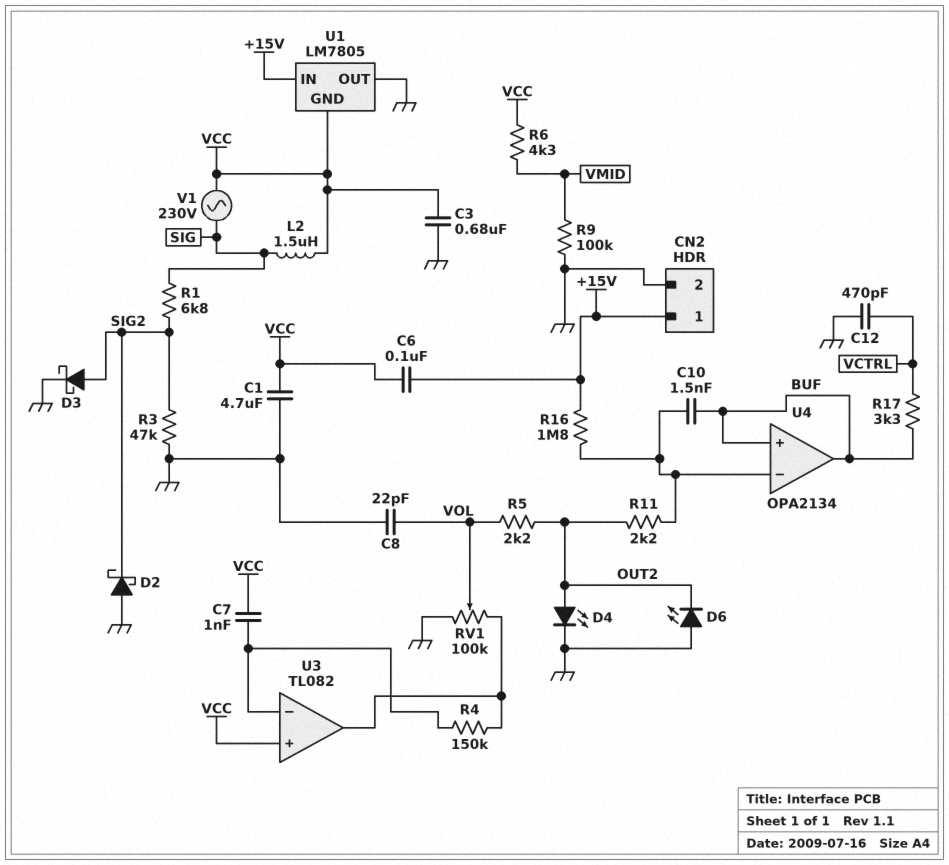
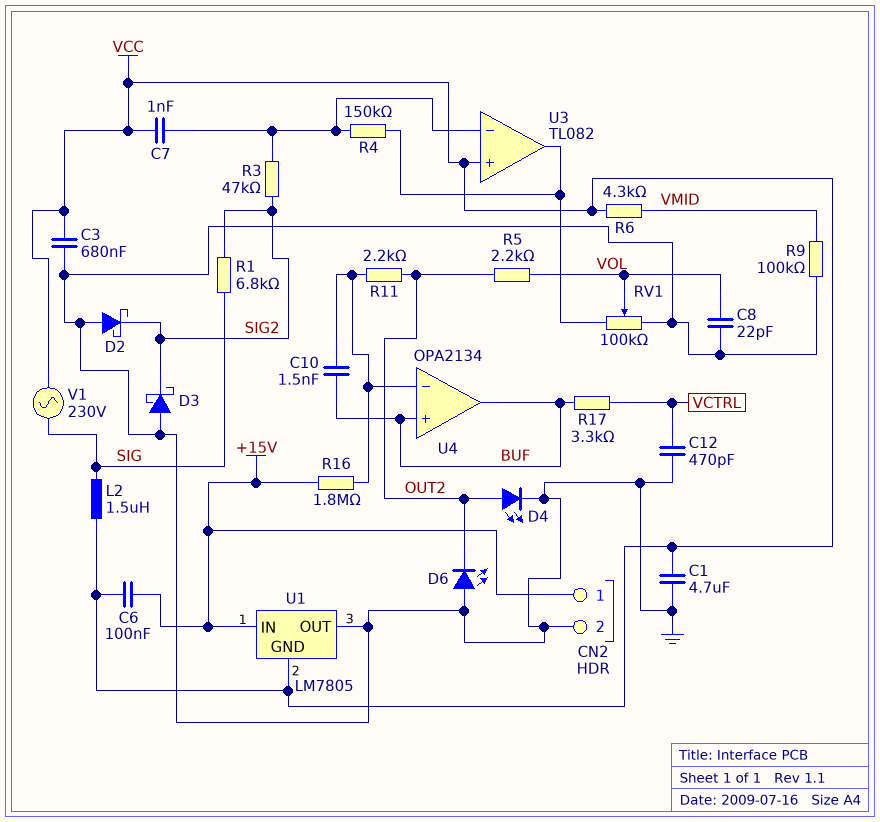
D3: schottky (A SIG2, K GND) -> schottky (A GND, K SIG2)
R3: 47k (GND, SIG2) -> 47k (SIG2, U3/in-)

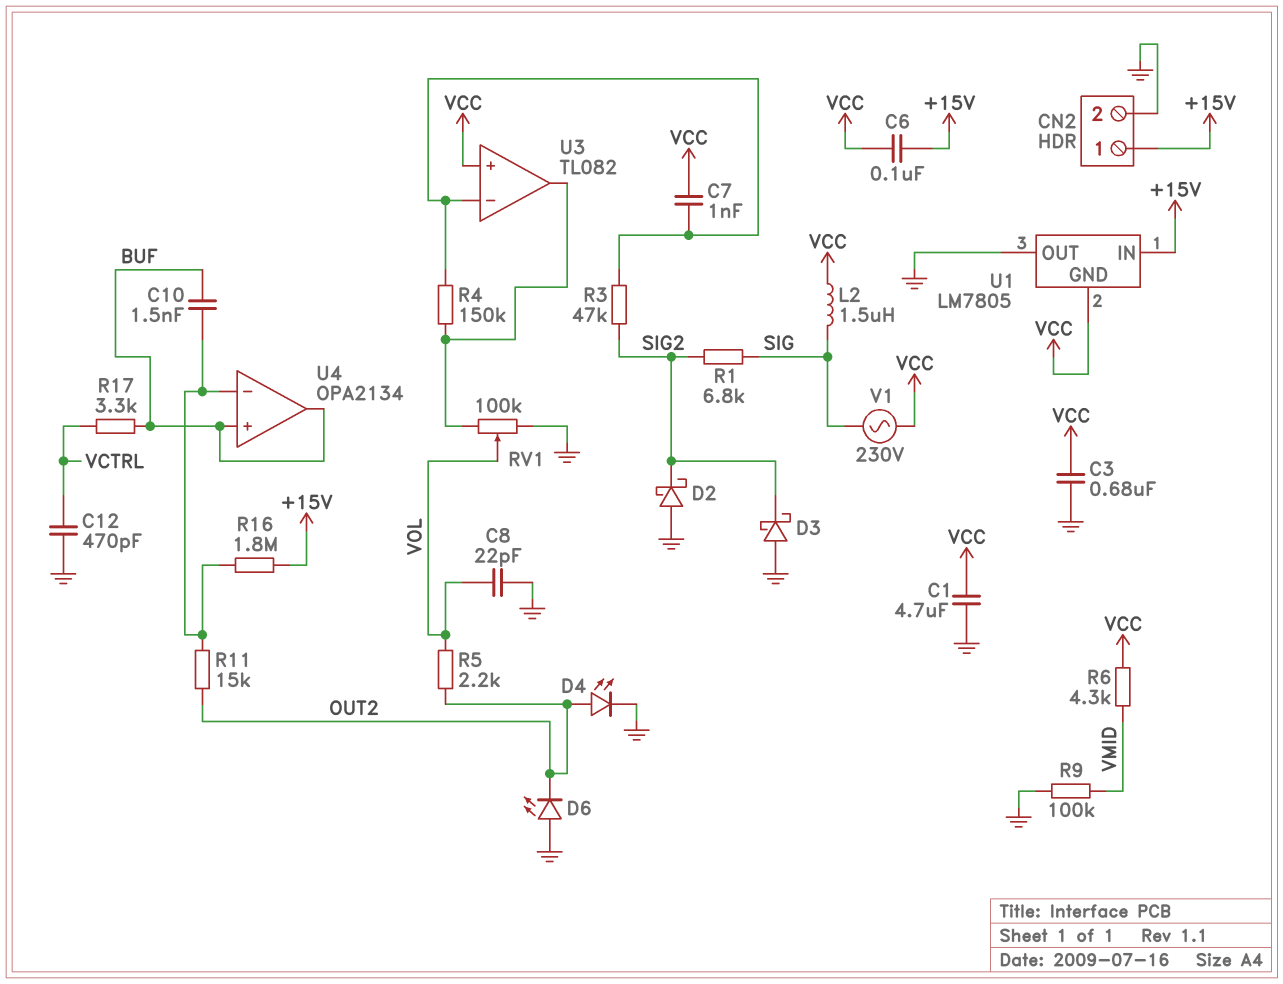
R11: 2.2k (OUT2, U4/in-) -> 15k (OUT2, U4/in-)

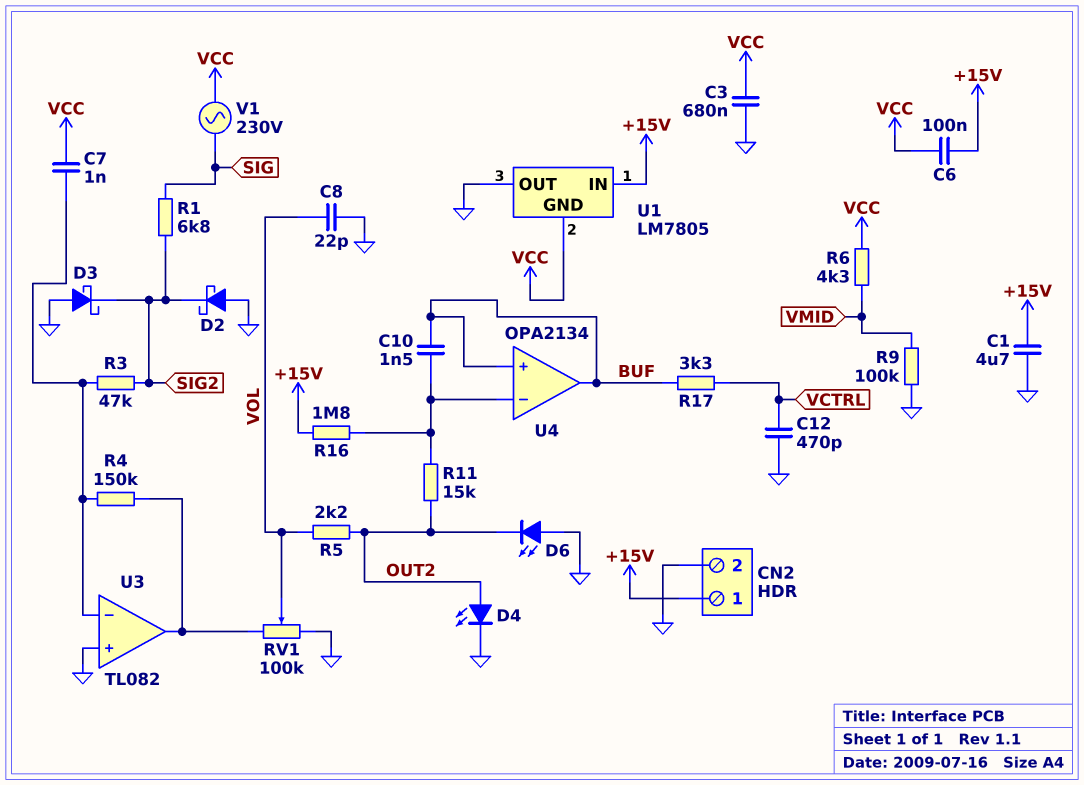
C1: 4.7uF (GND, VCC) -> 4.7uF (+15V, GND)
L2: 1.5uH (SIG, VCC) -> none
U3 pin in+: VCC -> GND

